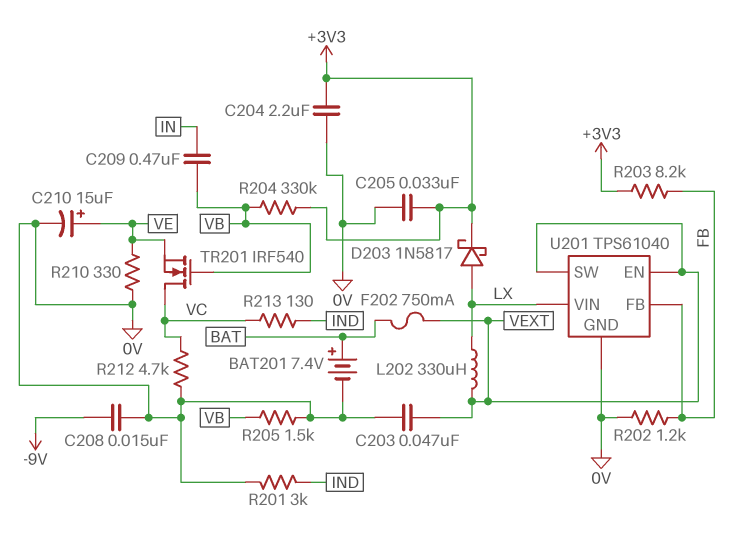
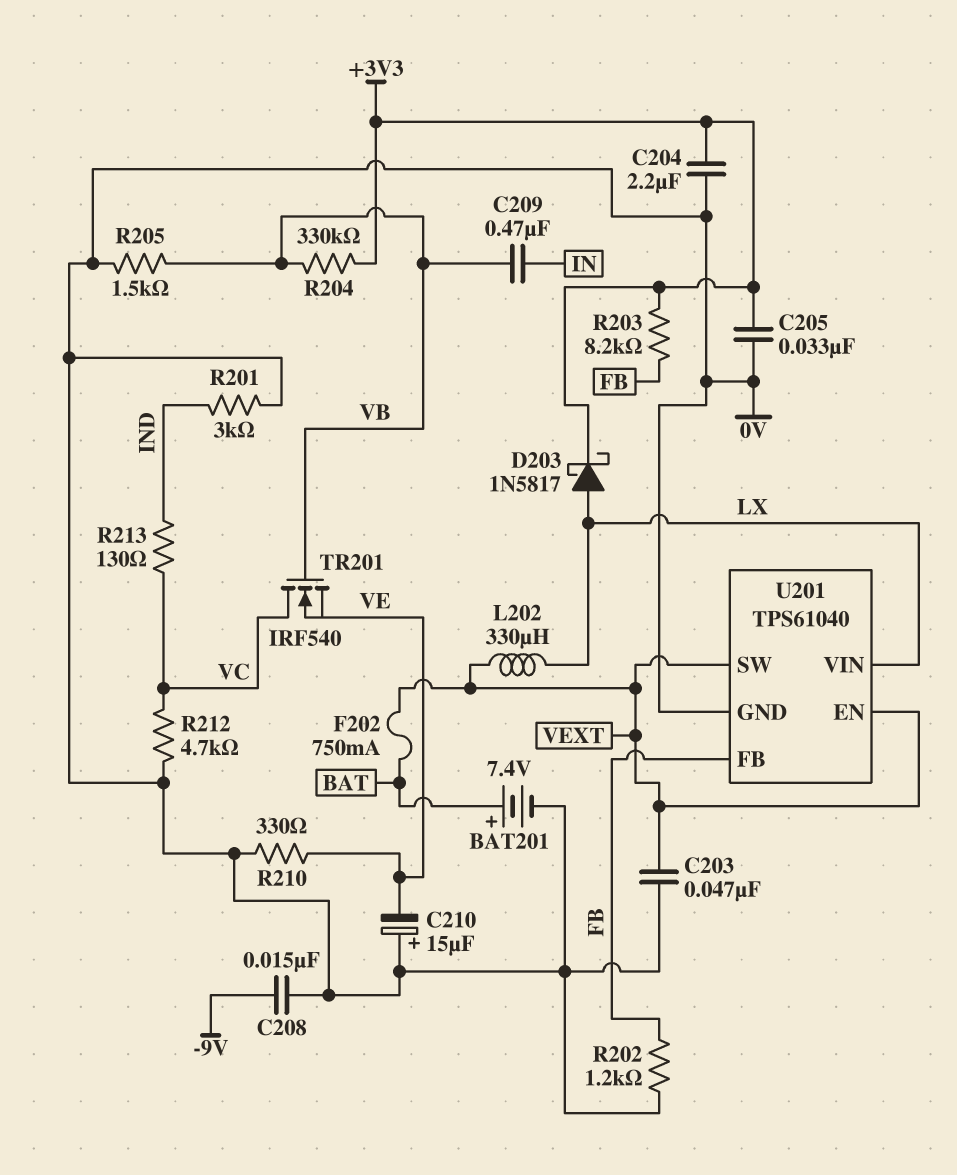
C210: 15uF (plus VE, minus 0V) -> 15uF (plus 0V, minus VE)

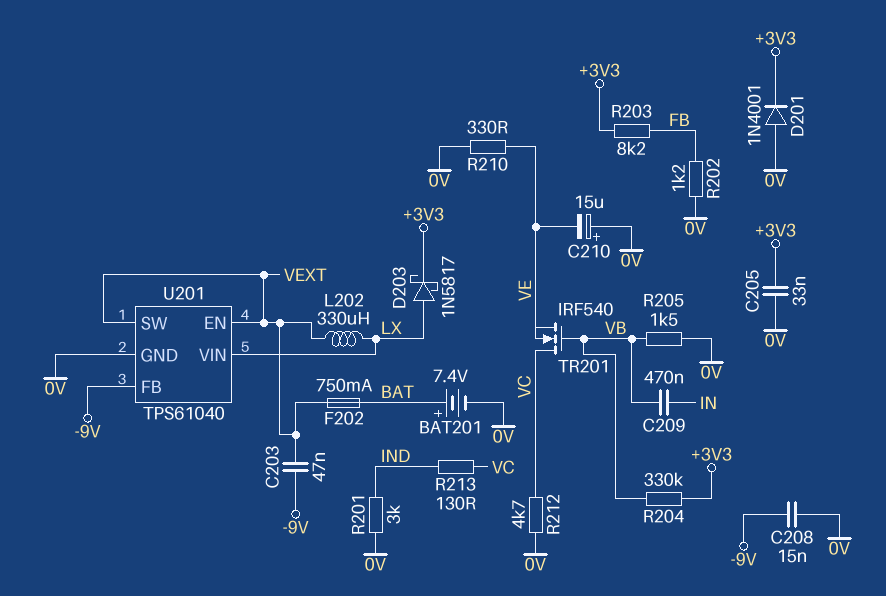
C203: 47nF (0V, VEXT) -> 47nF (-9V, VEXT)
C204: 2.2uF (+3V3, 0V) -> none
D201: none -> diode 1N4001 (A 0V, K +3V3)
U201 pin FB: FB -> -9V

